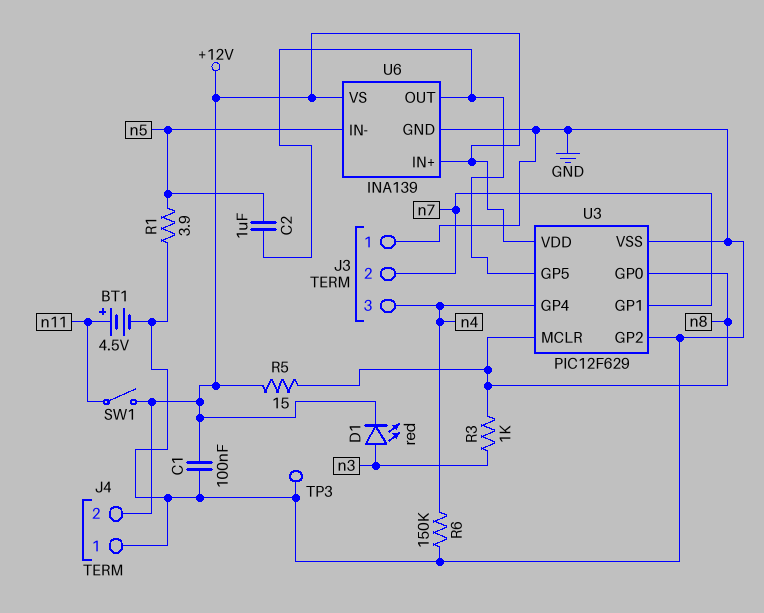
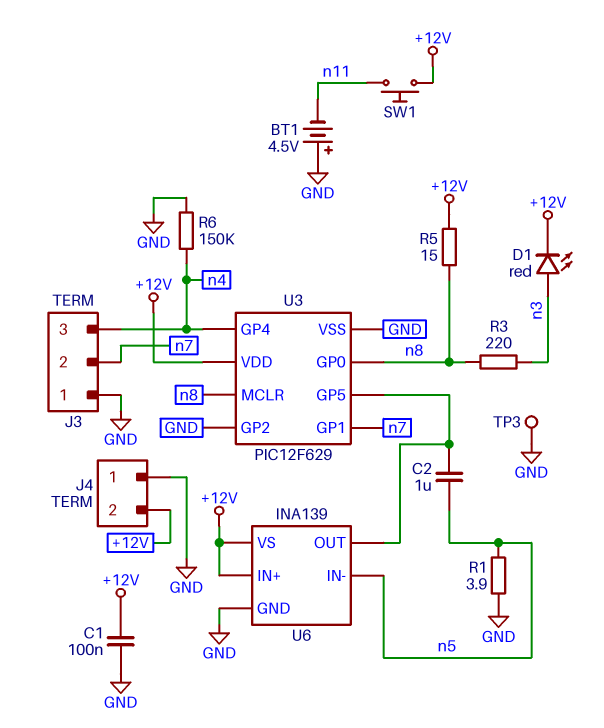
BT1: 4.5V (plus n11, minus GND) -> 4.5V (plus GND, minus n11)
R3: 1k (n3, n8) -> 220 (n3, n8)
SW1: switch (+12V, n11) -> button (+12V, n11)

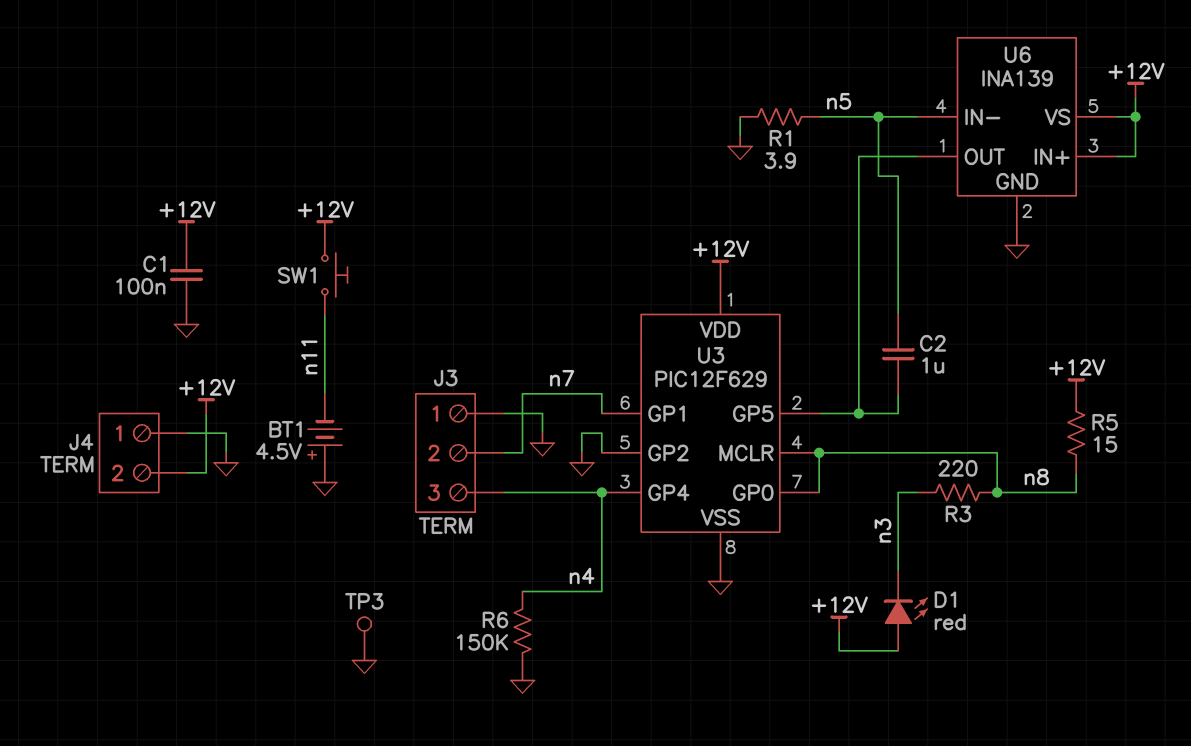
D1: LED red (A n3, K +12V) -> LED red (A +12V, K n3)

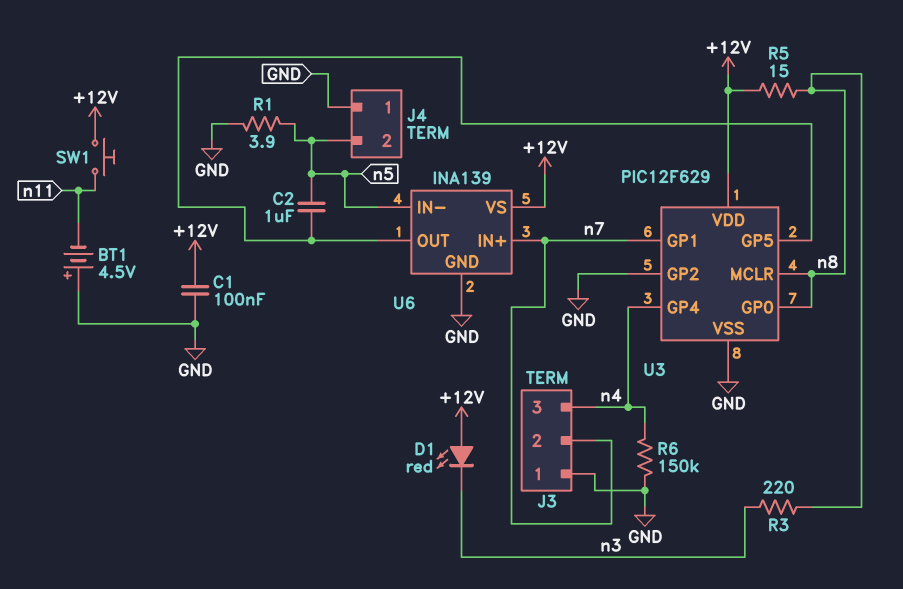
J4 pin 2: +12V -> n5
TP3: test point (GND) -> none
U6 pin IN+: +12V -> n7

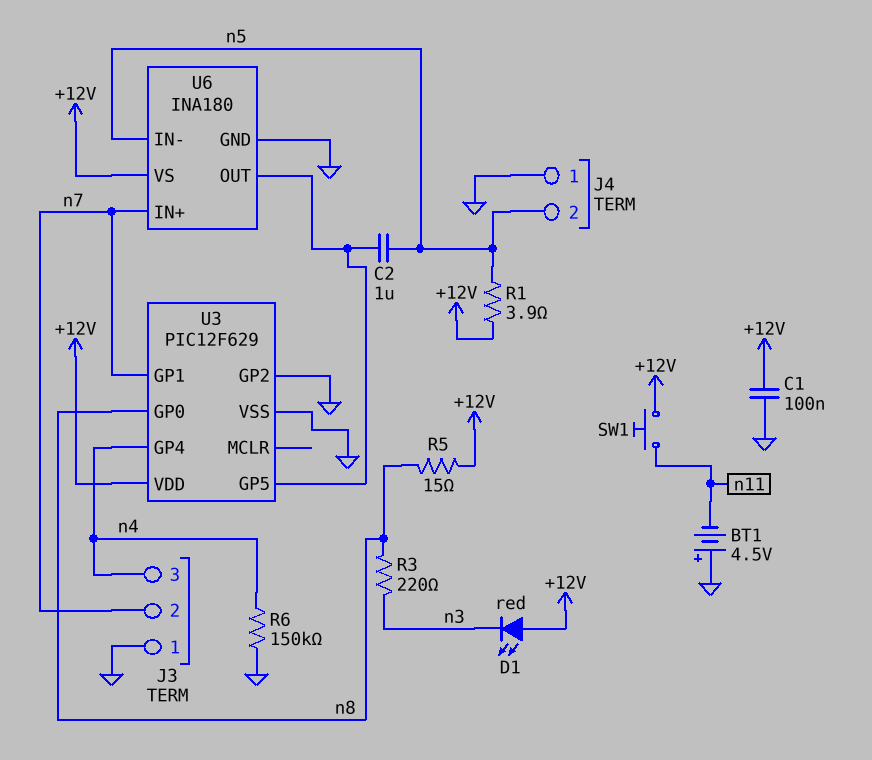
R1: 3.9 (GND, n5) -> 3.9 (+12V, n5)
U3 pin MCLR: n8 -> none
U6: INA139 -> INA180

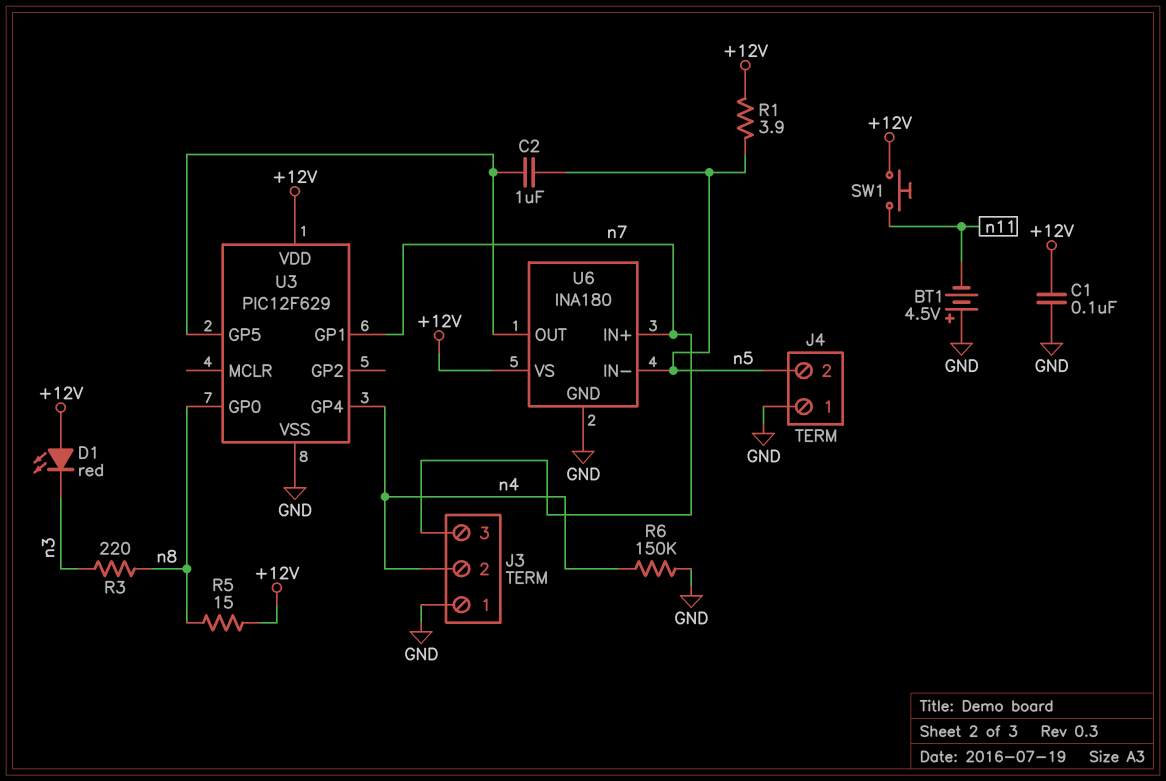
J3 pin 2: n7 -> n4
J3 pin 3: n4 -> n7
U3 pin GP2: GND -> none

